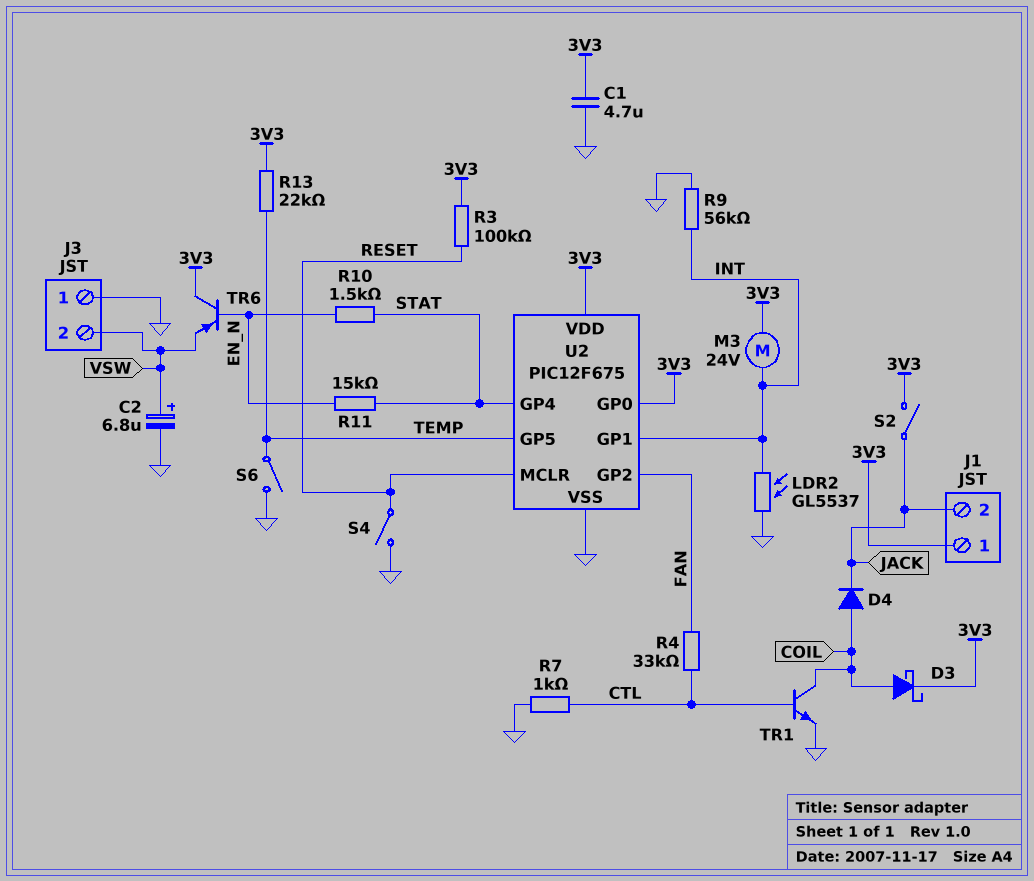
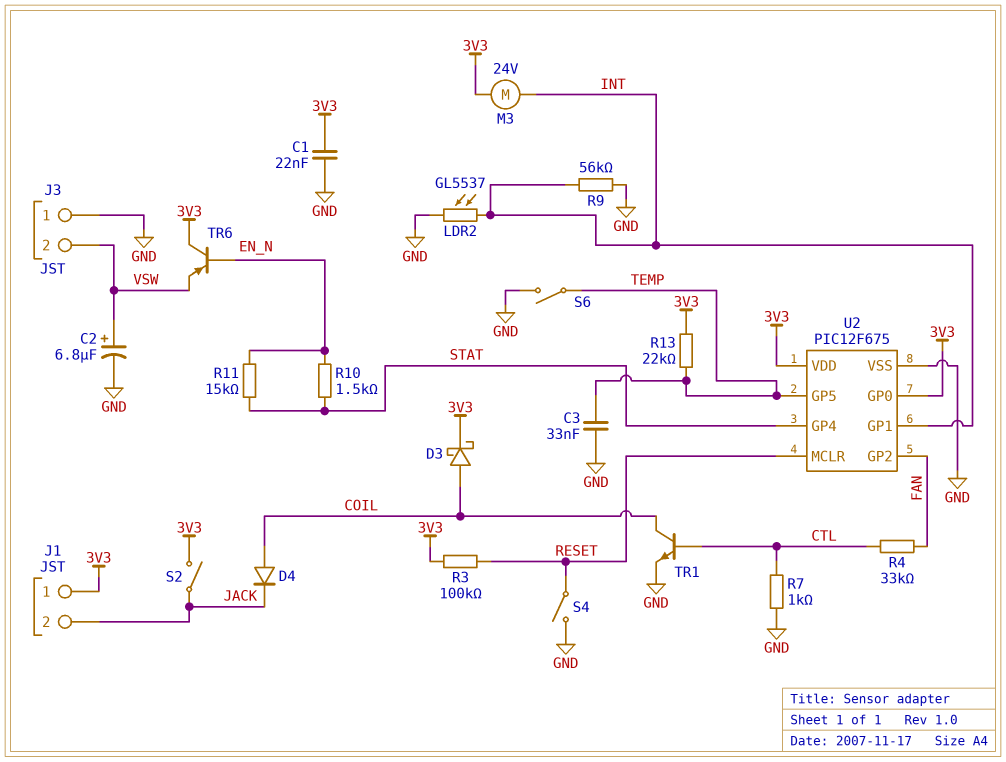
C1: 4.7uF (3V3, GND) -> 22nF (3V3, GND)
C3: none -> 33nF (GND, TEMP)

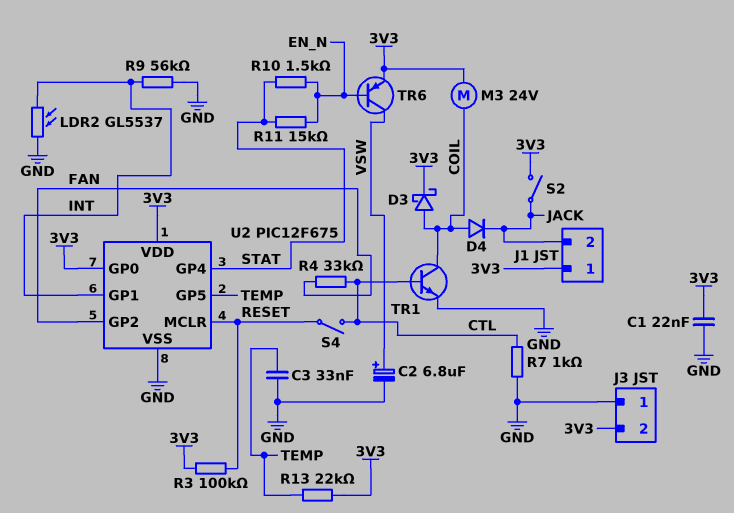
J3 pin 2: VSW -> 3V3
M3: motor 24V (3V3, INT) -> motor 24V (3V3, COIL)
S4: switch (GND, RESET) -> switch (CTL, RESET)
S6: switch (GND, TEMP) -> none
TR6: PNP (B EN_N, C 3V3, E VSW) -> PNP (B EN_N, C VSW, E 3V3)

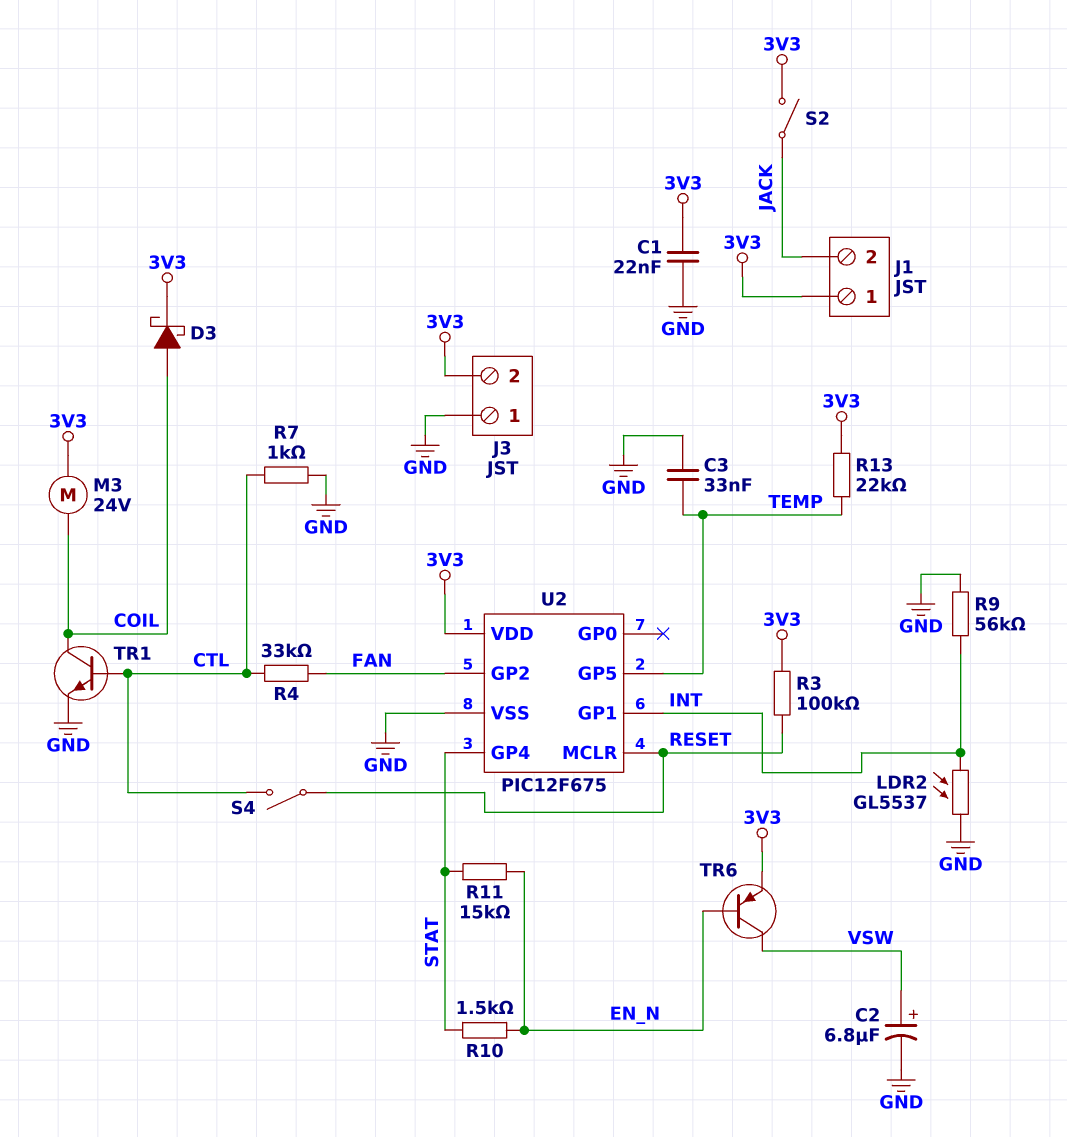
D4: diode (A COIL, K JACK) -> none
U2 pin GP0: 3V3 -> none

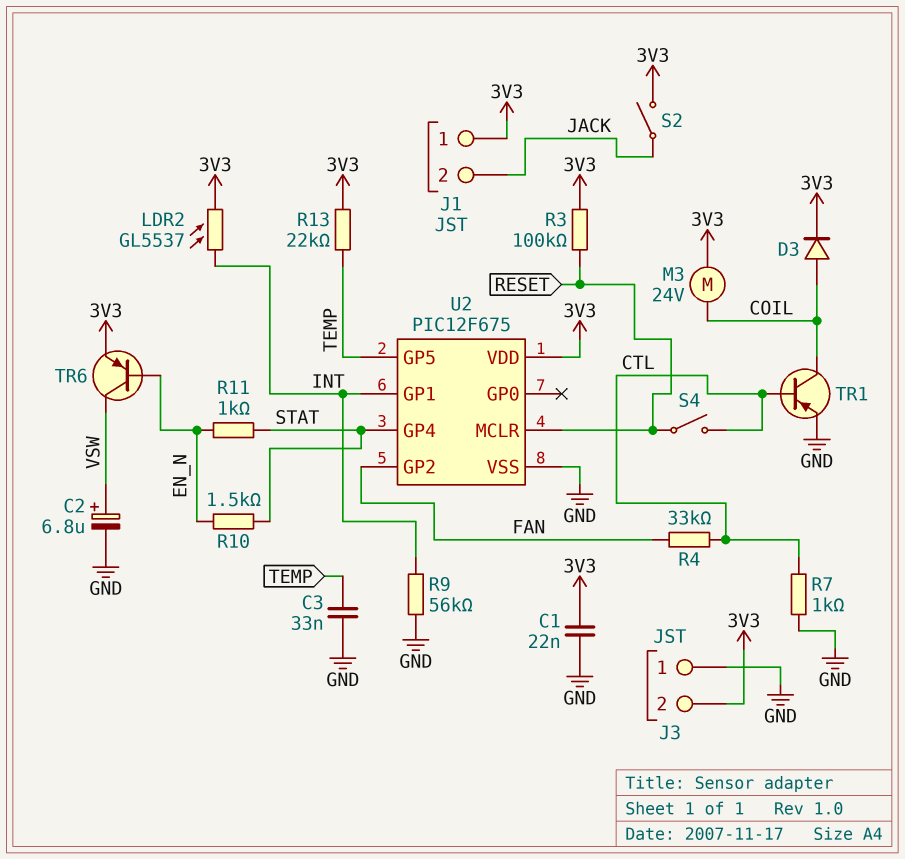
D3: schottky (A COIL, K 3V3) -> diode (A COIL, K 3V3)
LDR2: GL5537 (GND, INT) -> GL5537 (3V3, INT)
R11: 15k (EN_N, STAT) -> 1k (EN_N, STAT)
TR1: NPN (B CTL, C COIL, E GND) -> PNP (B CTL, C COIL, E GND)

